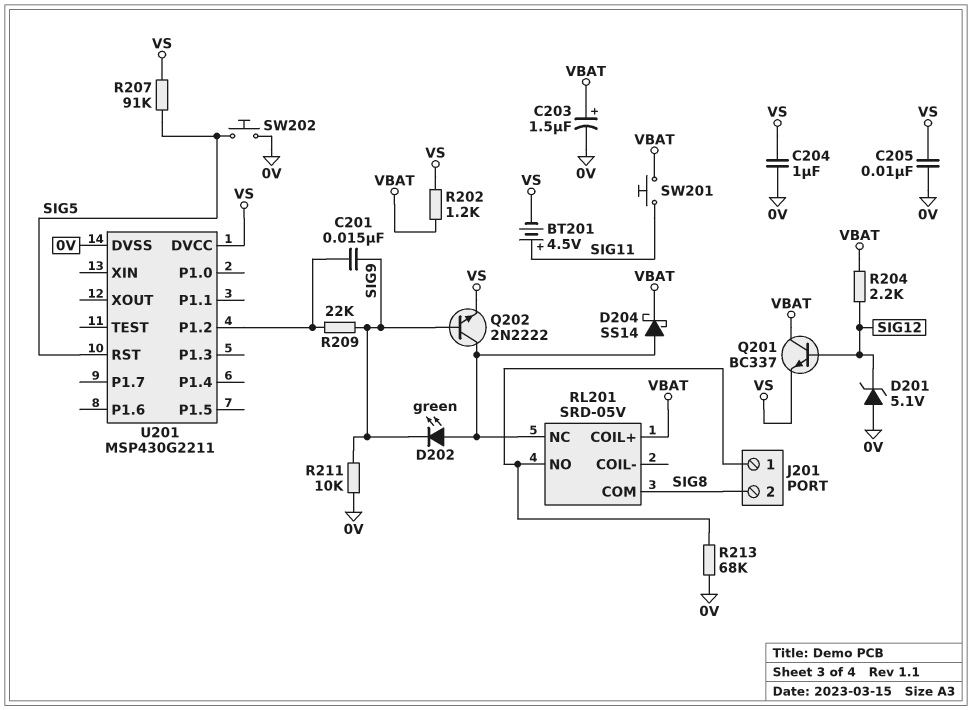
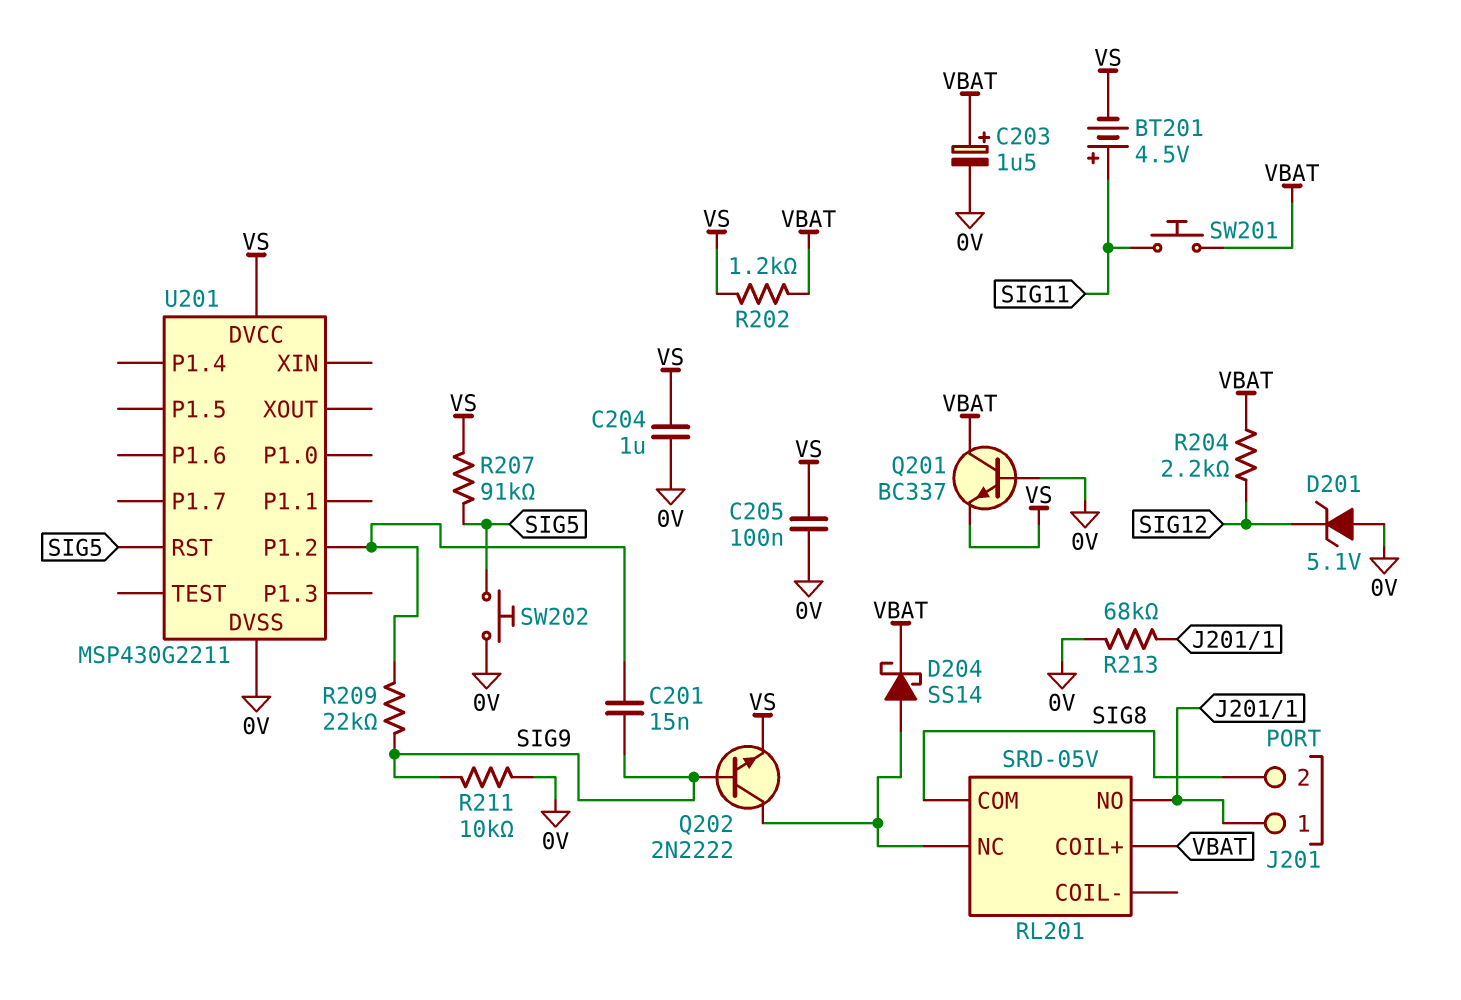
C205: 10nF (0V, VS) -> 100nF (0V, VS)
D202: LED green (A RL201/NC, K SIG9) -> none
Q201: NPN BC337 (B SIG12, C VBAT, E VS) -> NPN BC337 (B 0V, C VBAT, E VS)

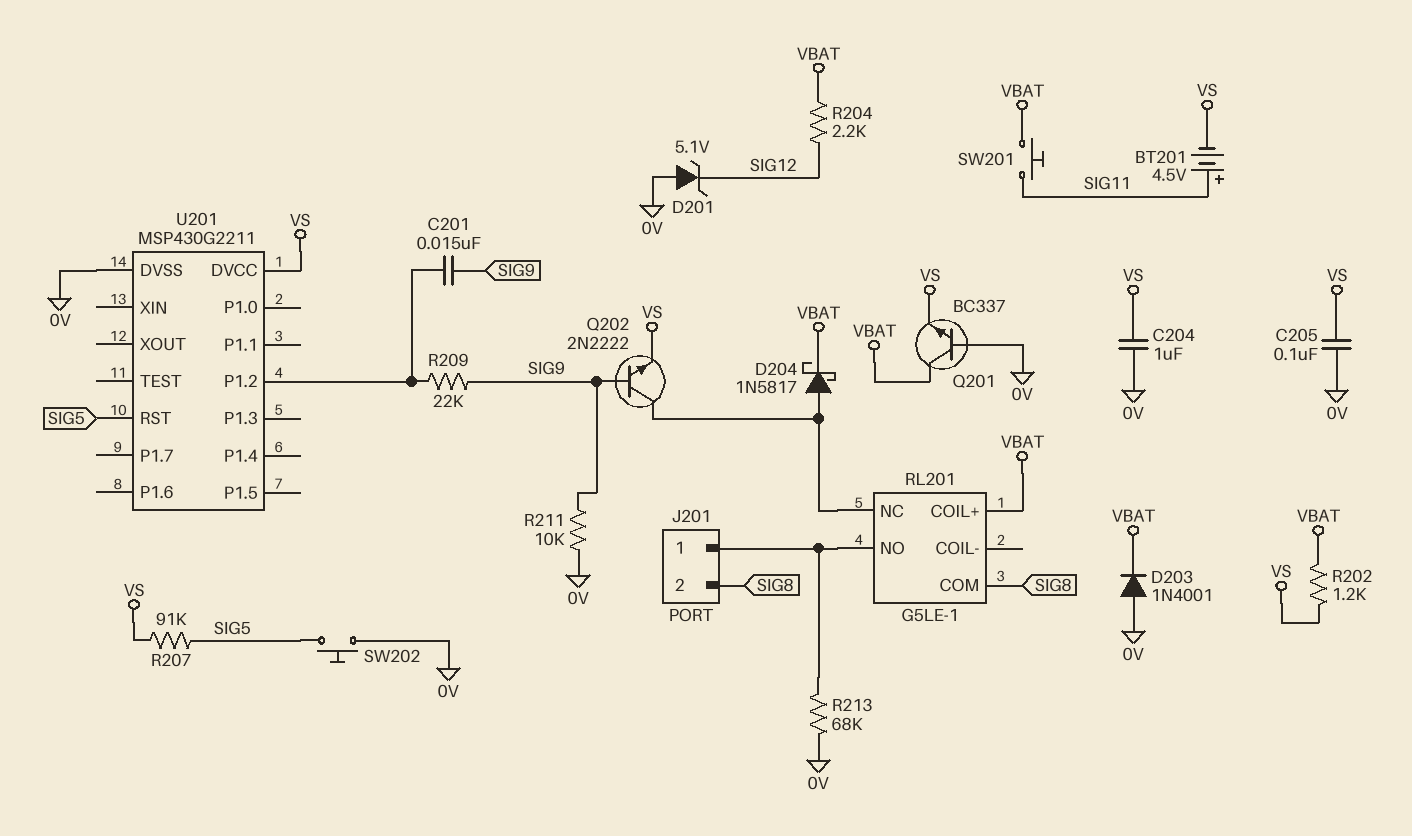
C203: 1.5uF (plus VBAT, minus 0V) -> none
D203: none -> diode 1N4001 (A 0V, K VBAT)
D204: schottky SS14 (A RL201/NC, K VBAT) -> schottky 1N5817 (A RL201/NC, K VBAT)
RL201: SRD-05V -> G5LE-1

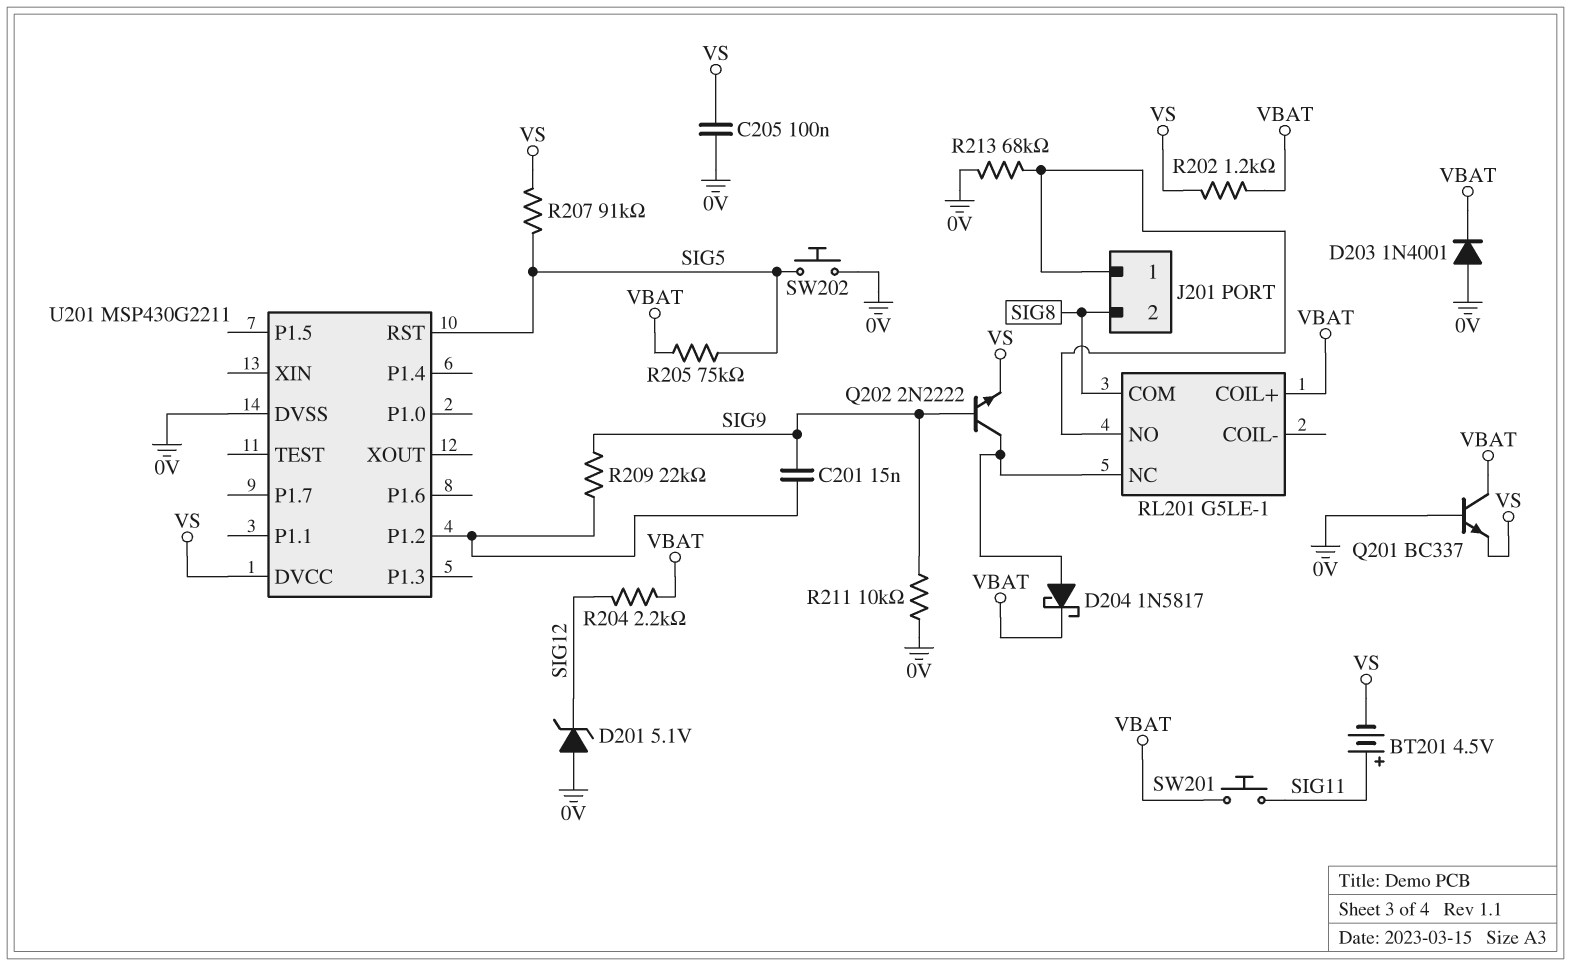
C204: 1uF (0V, VS) -> none
R205: none -> 75k (SIG5, VBAT)

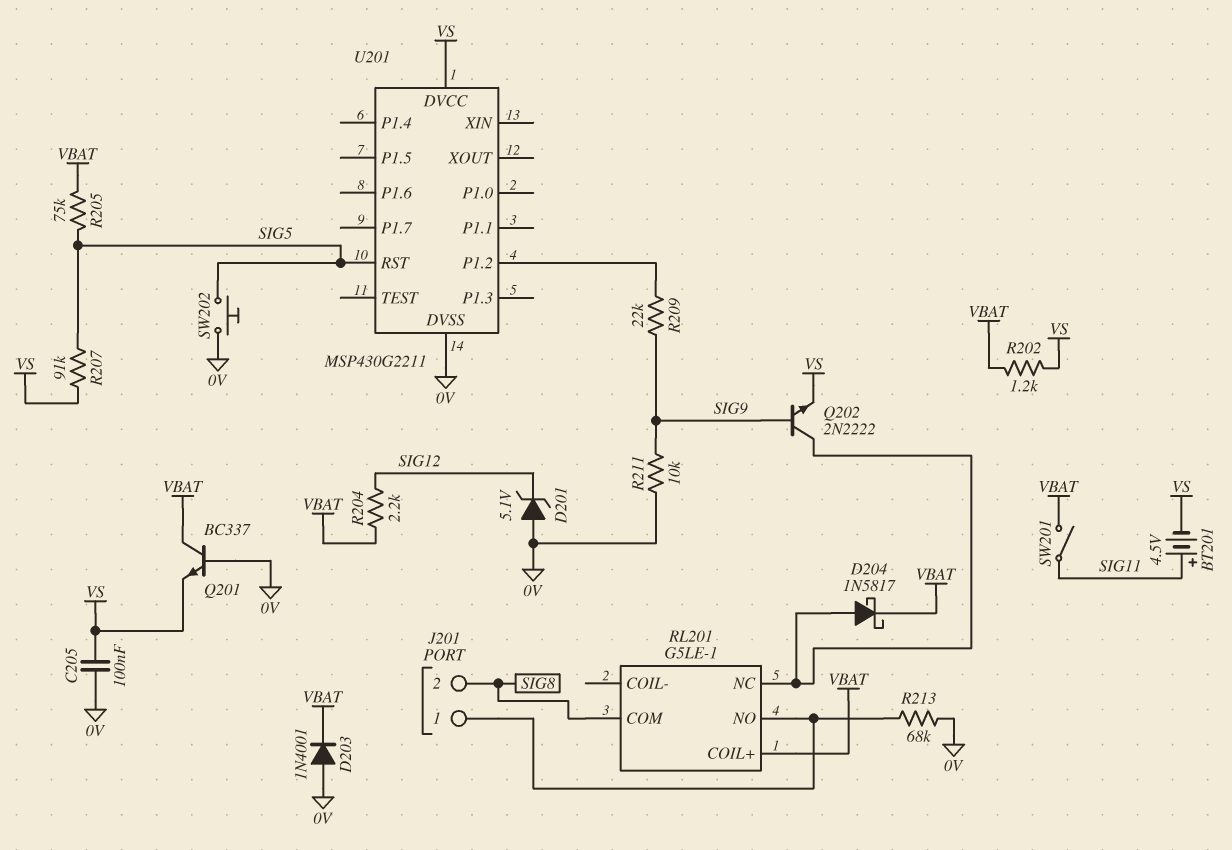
C201: 15nF (SIG9, U201/P1.2) -> none
SW201: button (SIG11, VBAT) -> switch (SIG11, VBAT)

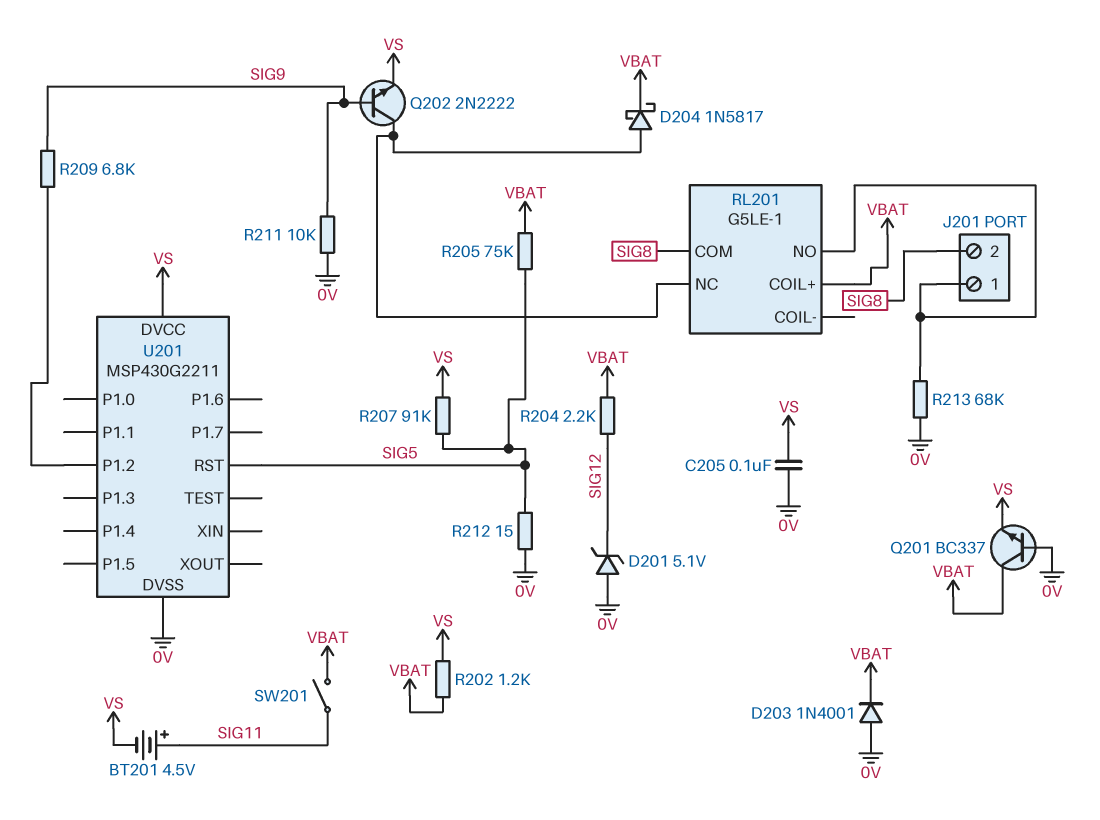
R209: 22k (SIG9, U201/P1.2) -> 6.8k (SIG9, U201/P1.2)
R212: none -> 15 (0V, SIG5)
SW202: button (0V, SIG5) -> none

